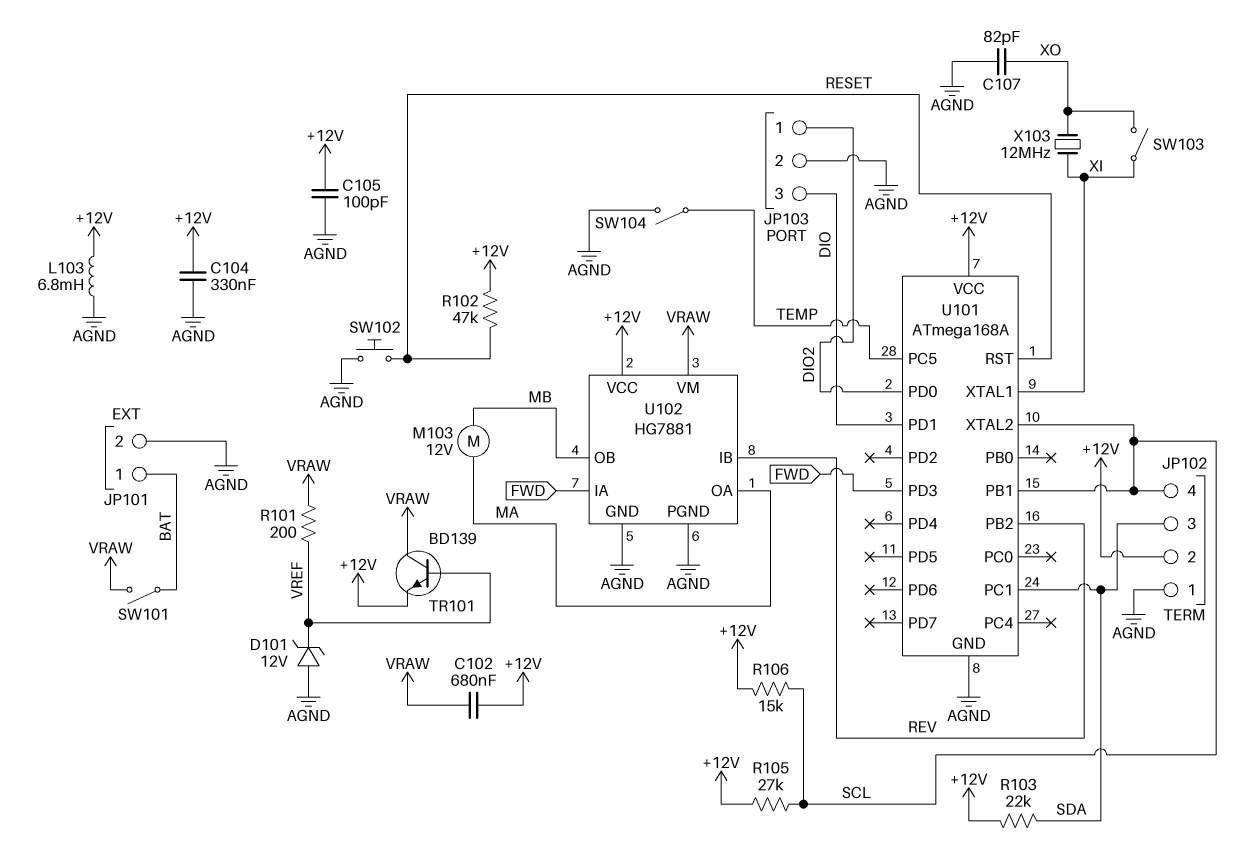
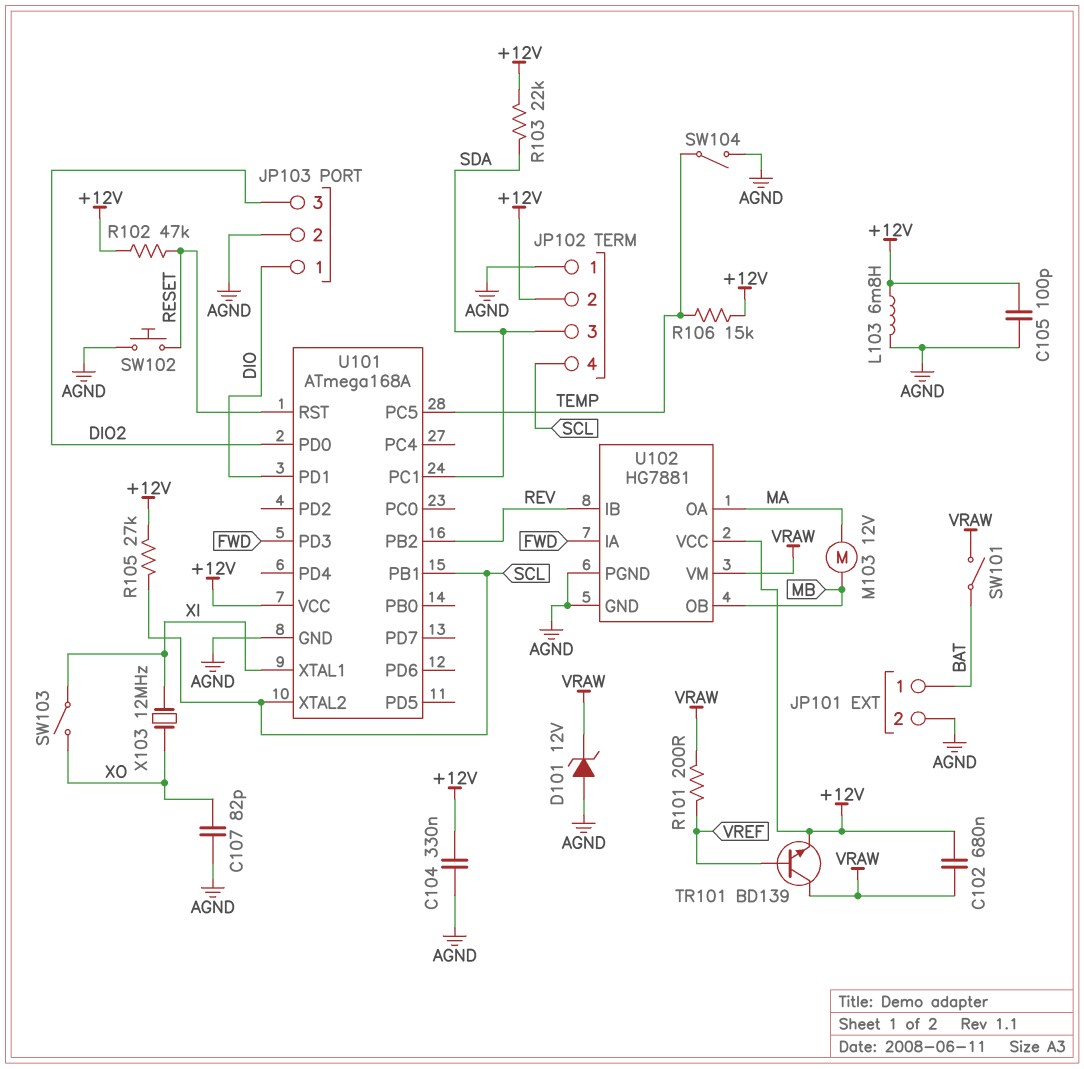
D101: zener 12V (A AGND, K VREF) -> zener 12V (A AGND, K VRAW)
JP103 pin 1: DIO2 -> DIO
JP103 pin 3: DIO -> DIO2
R106: 15k (+12V, SCL) -> 15k (+12V, TEMP)

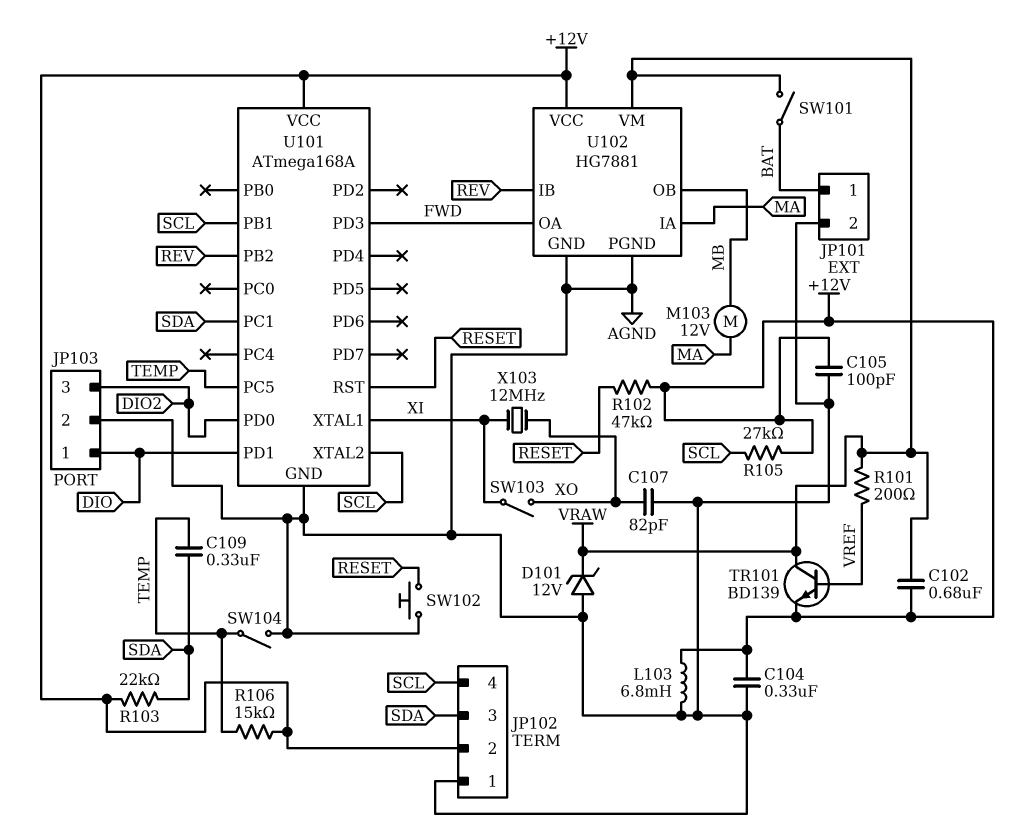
C109: none -> 330nF (SDA, TEMP)
U102 pin IA: FWD -> MA
U102 pin OA: MA -> FWD

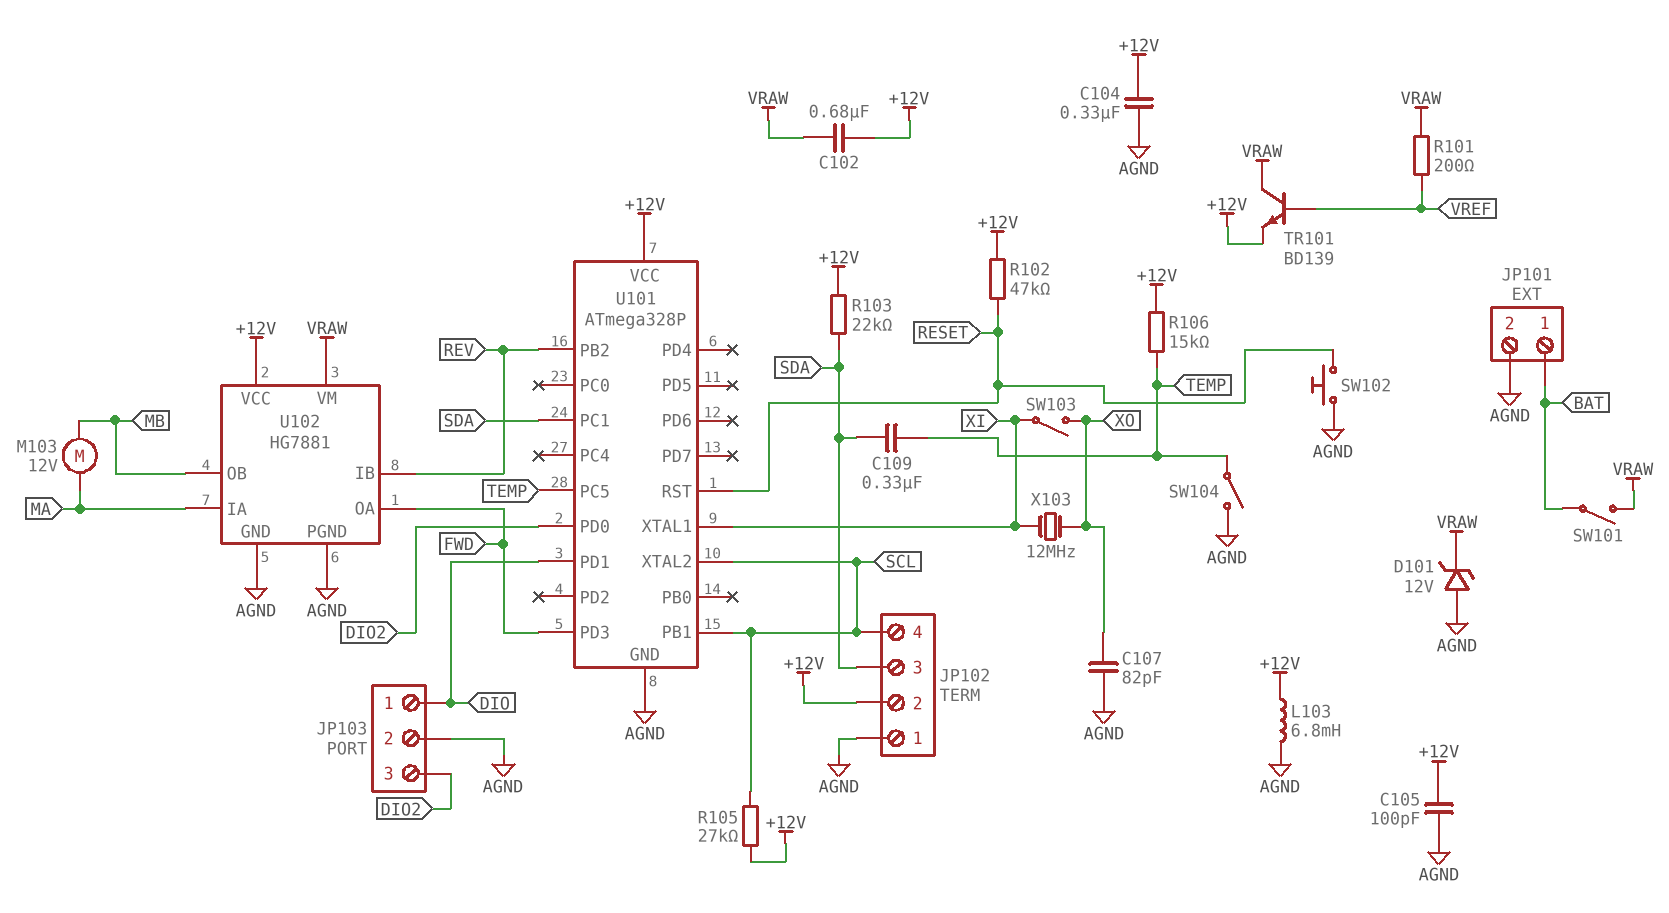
U101: ATmega168A -> ATmega328P

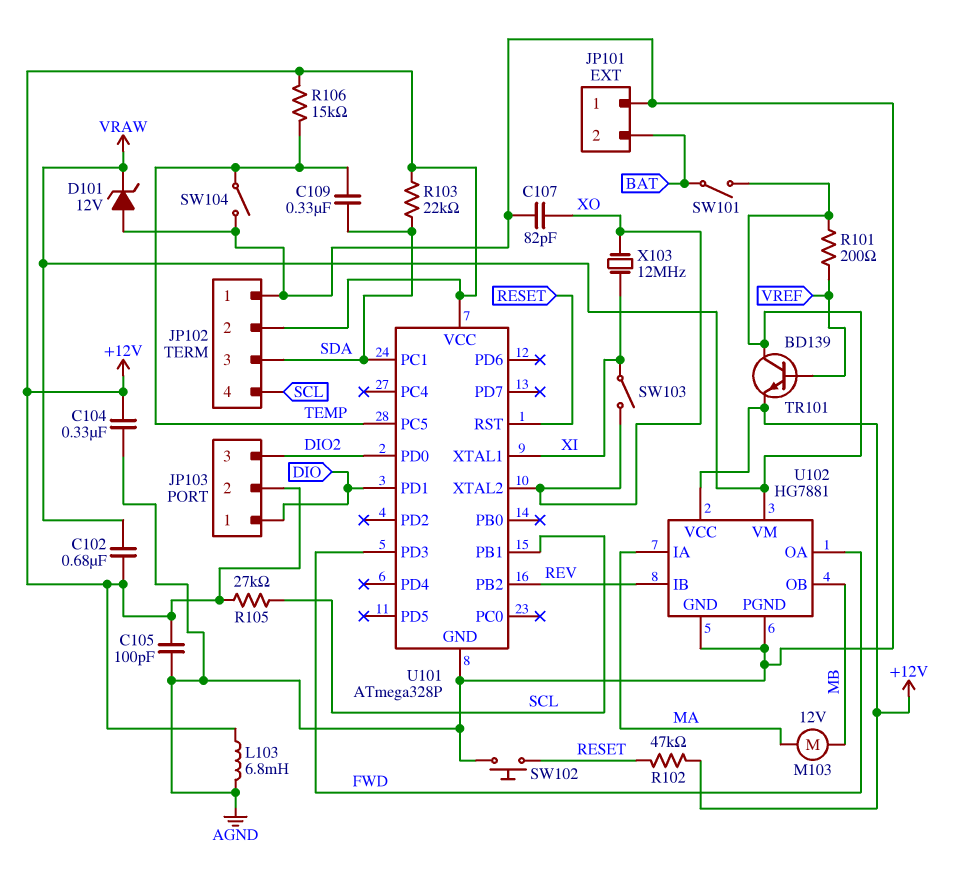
JP101 pin 1: BAT -> AGND
JP101 pin 2: AGND -> BAT
JP103 pin 2: AGND -> +12V
U101 pin XTAL2: SCL -> XO

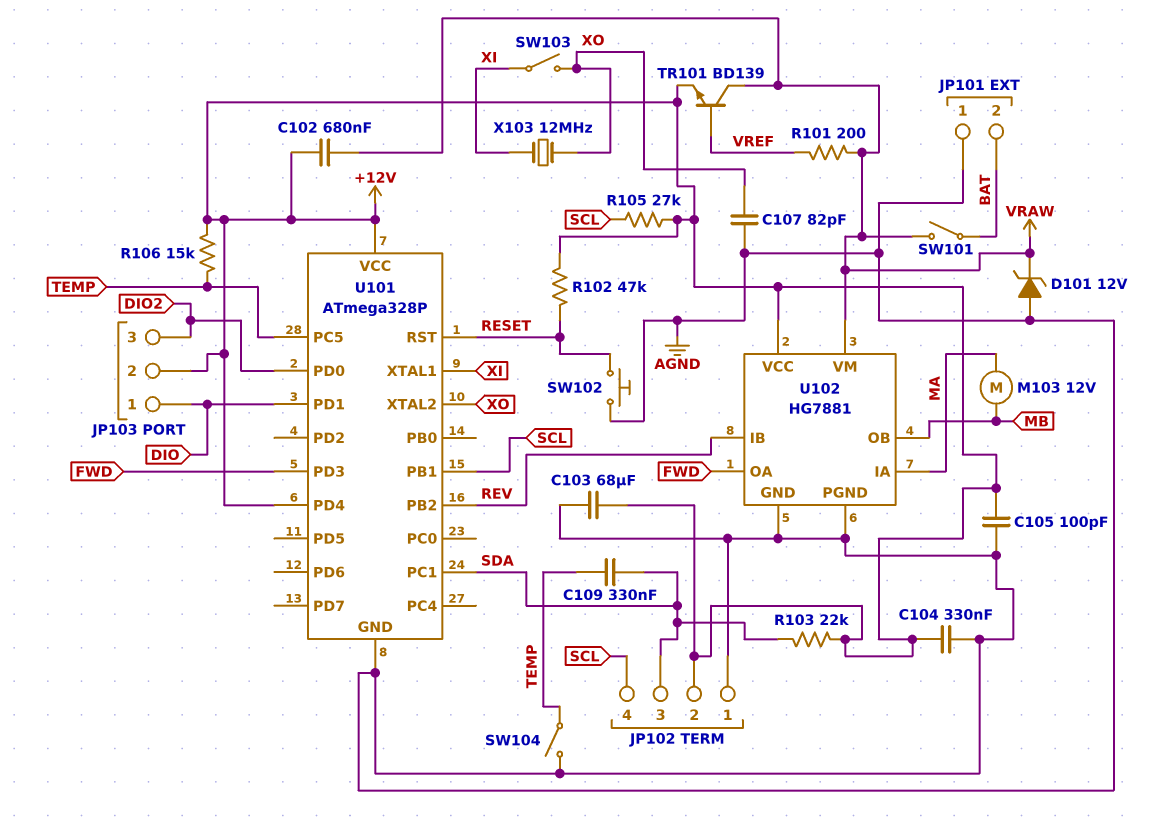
C103: none -> 68uF (+12V, AGND)
L103: 6.8mH (+12V, AGND) -> none
U101 pin PD4: none -> +12V

